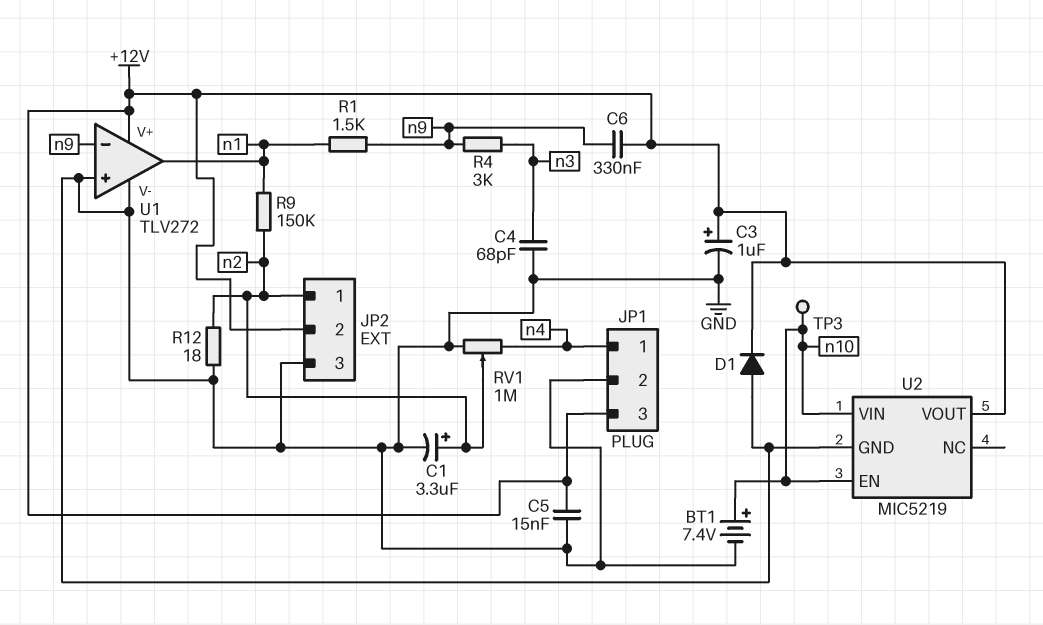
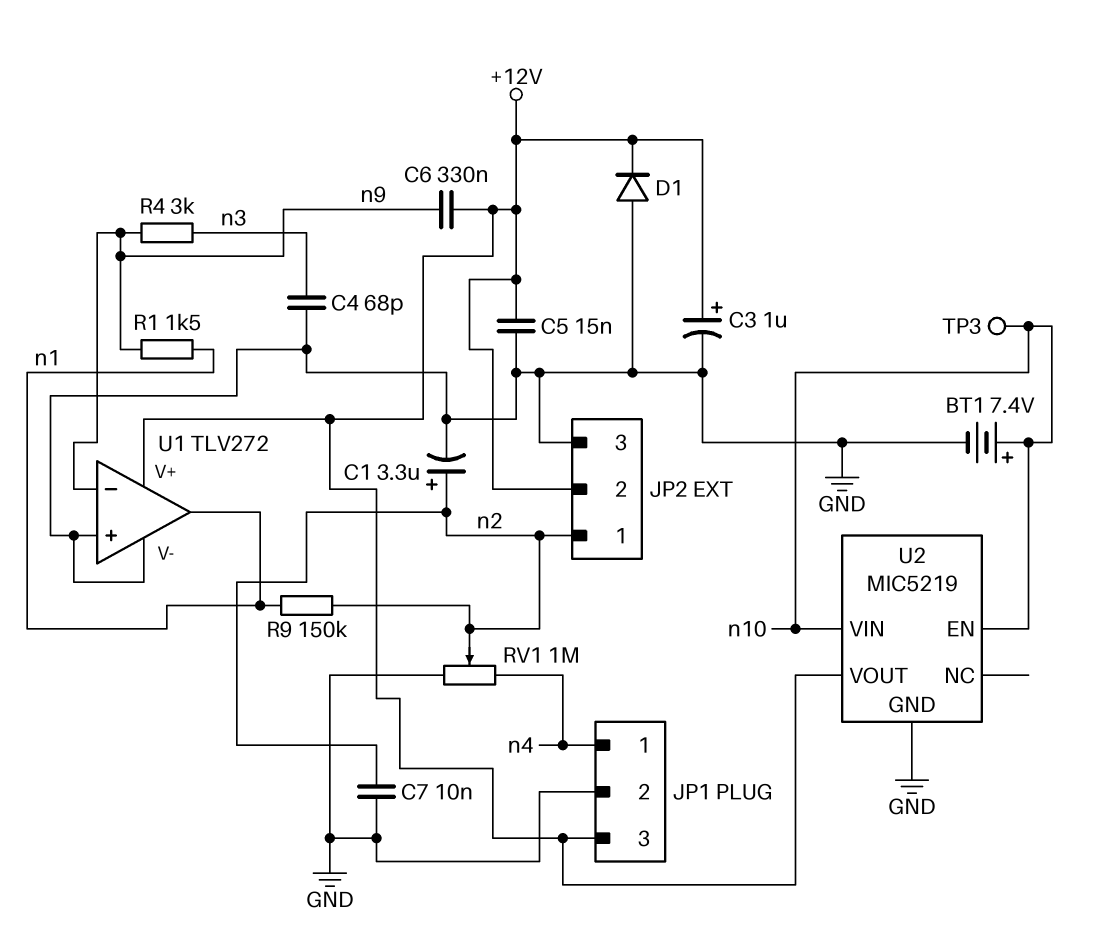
C7: none -> 10nF (GND, n2)
R12: 18 (GND, n2) -> none

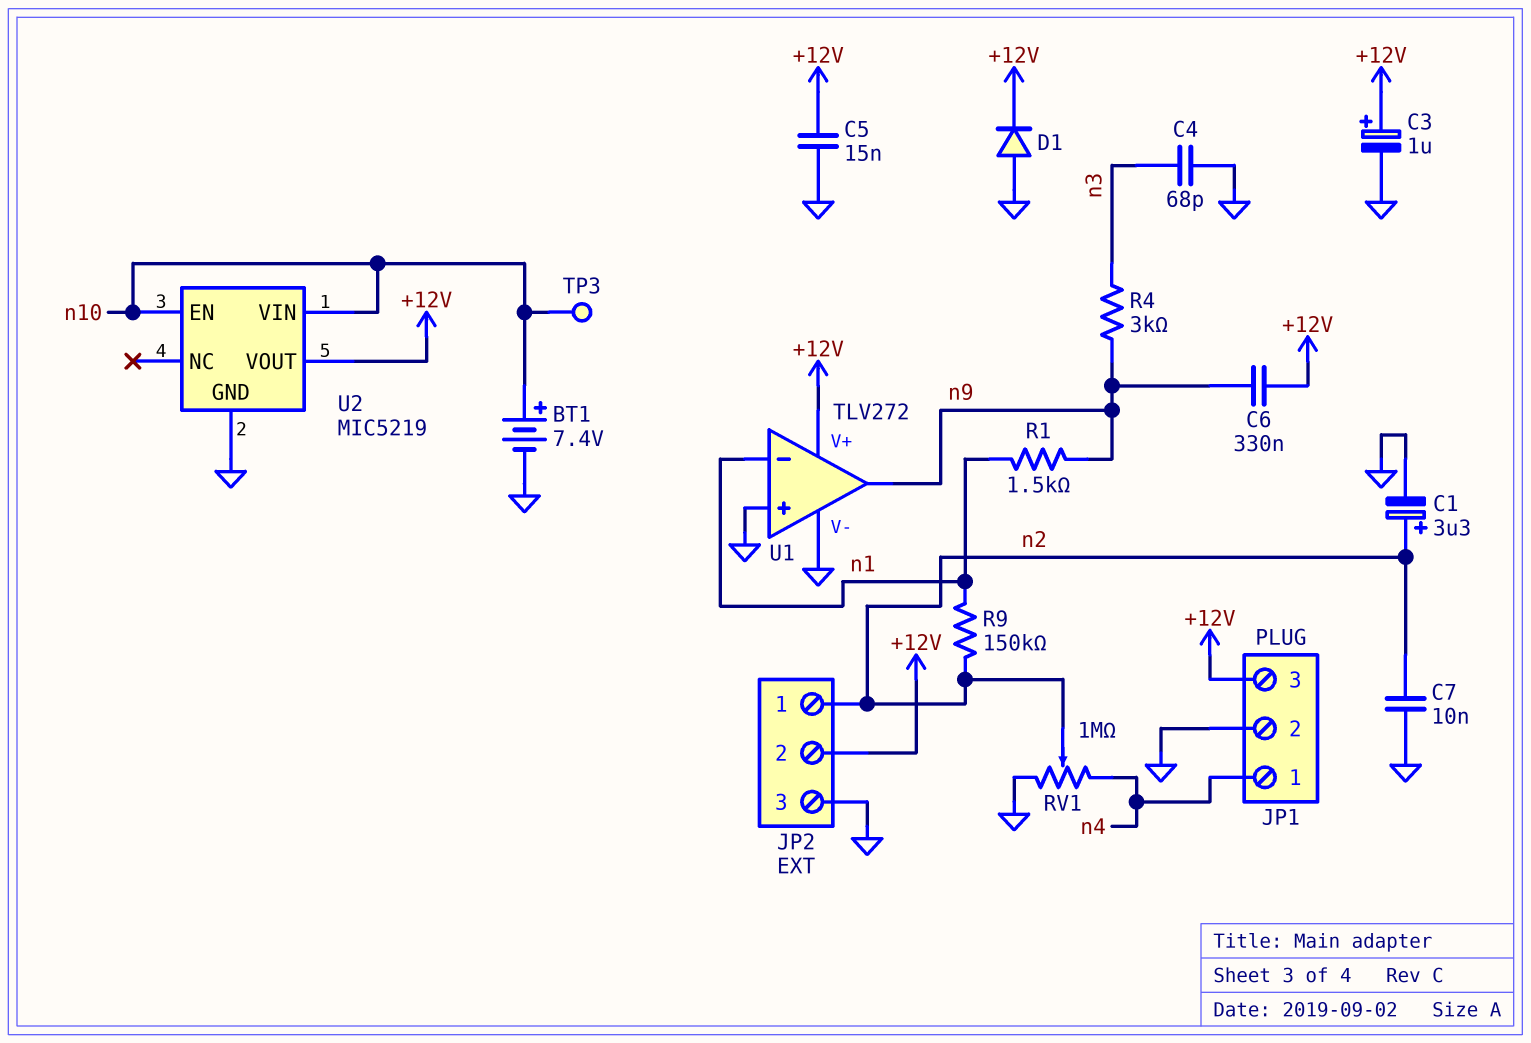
U1 pin in-: n9 -> n1
U1 pin out: n1 -> n9

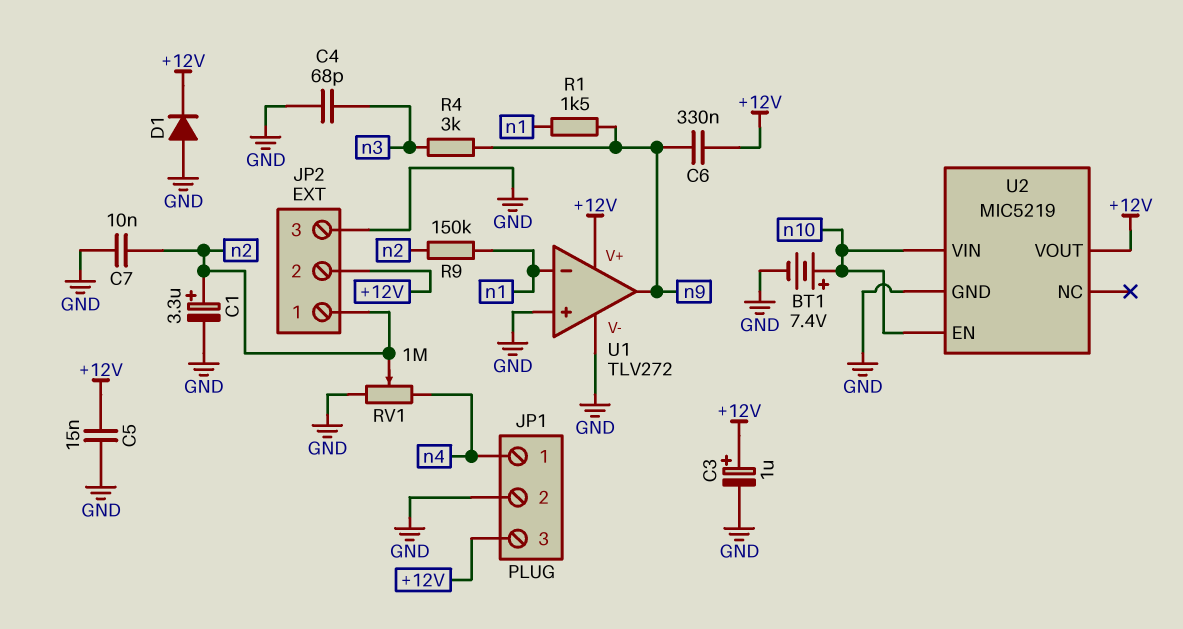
TP3: test point (n10) -> none

